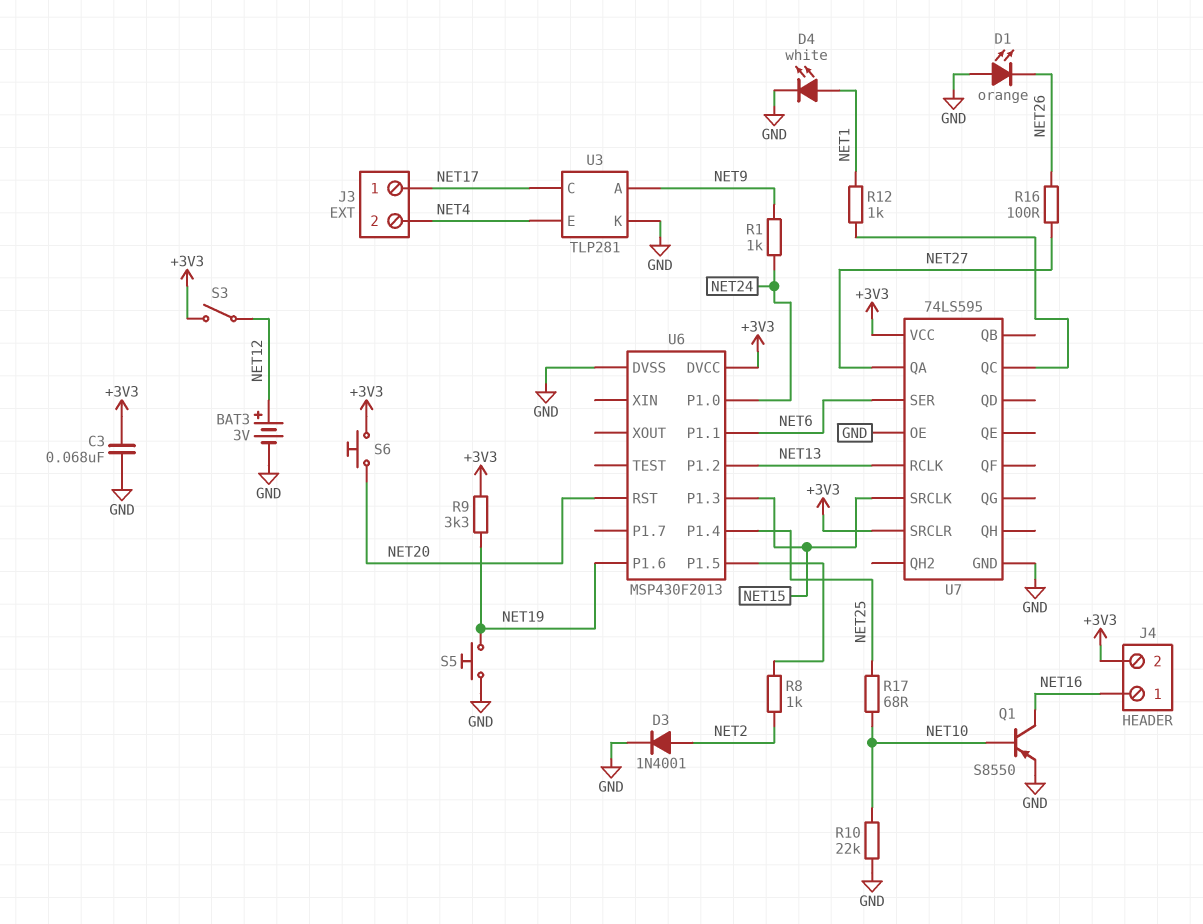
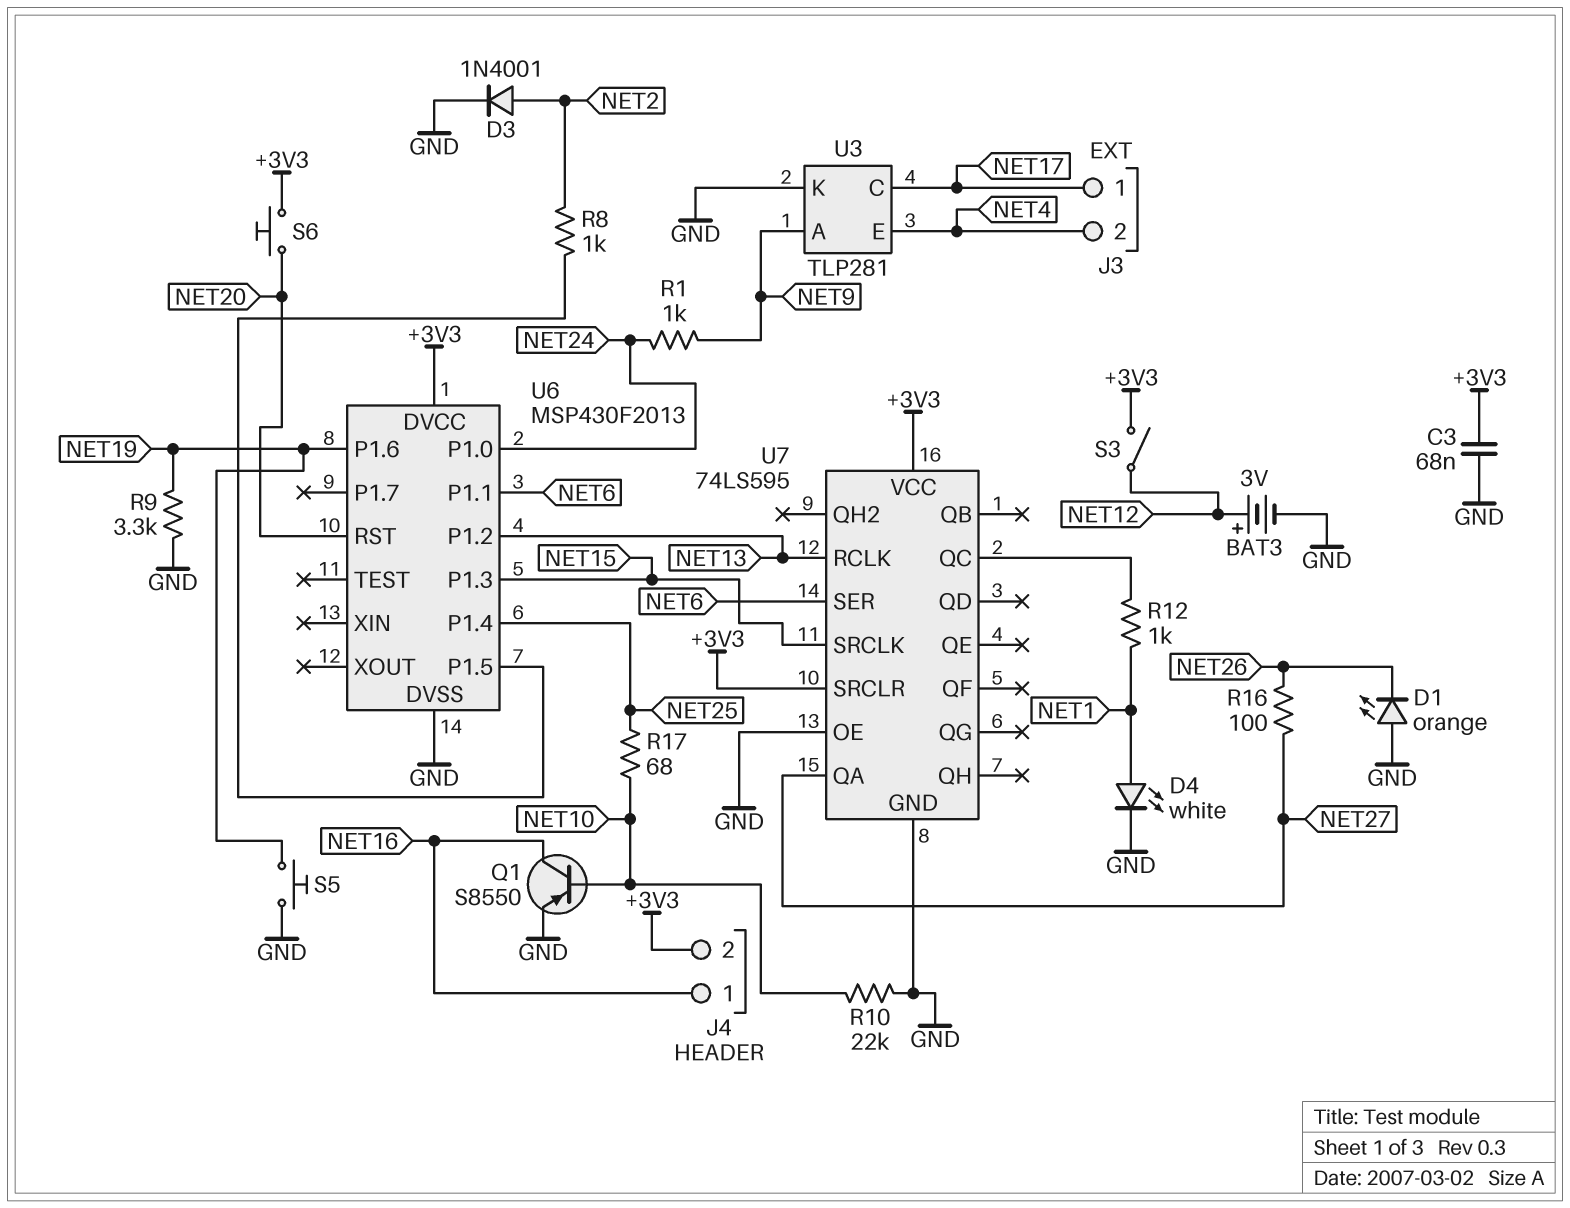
R9: 3.3k (+3V3, NET19) -> 3.3k (GND, NET19)

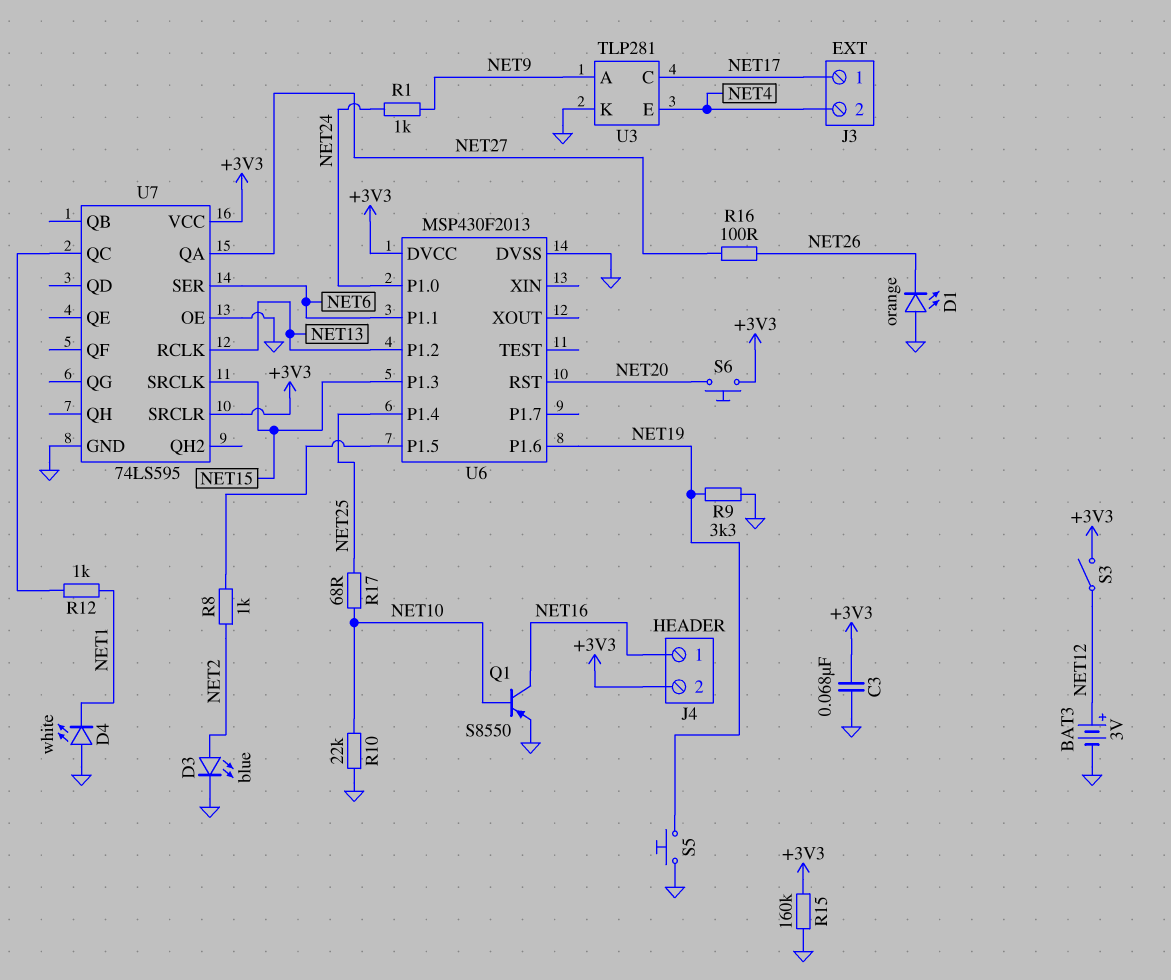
D3: diode 1N4001 (A NET2, K GND) -> LED blue (A NET2, K GND)
D4: LED white (A NET1, K GND) -> LED white (A GND, K NET1)
R15: none -> 160k (+3V3, GND)

